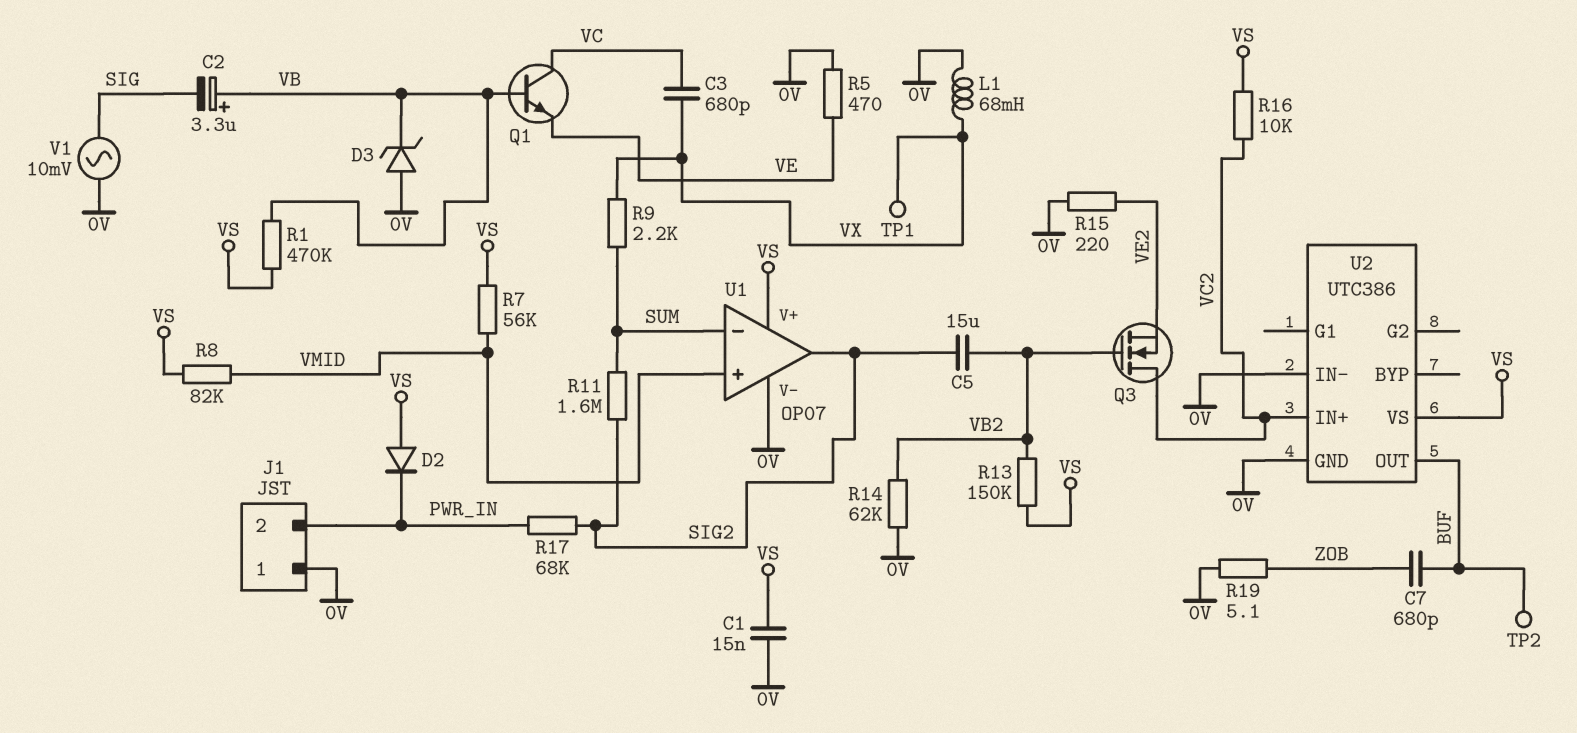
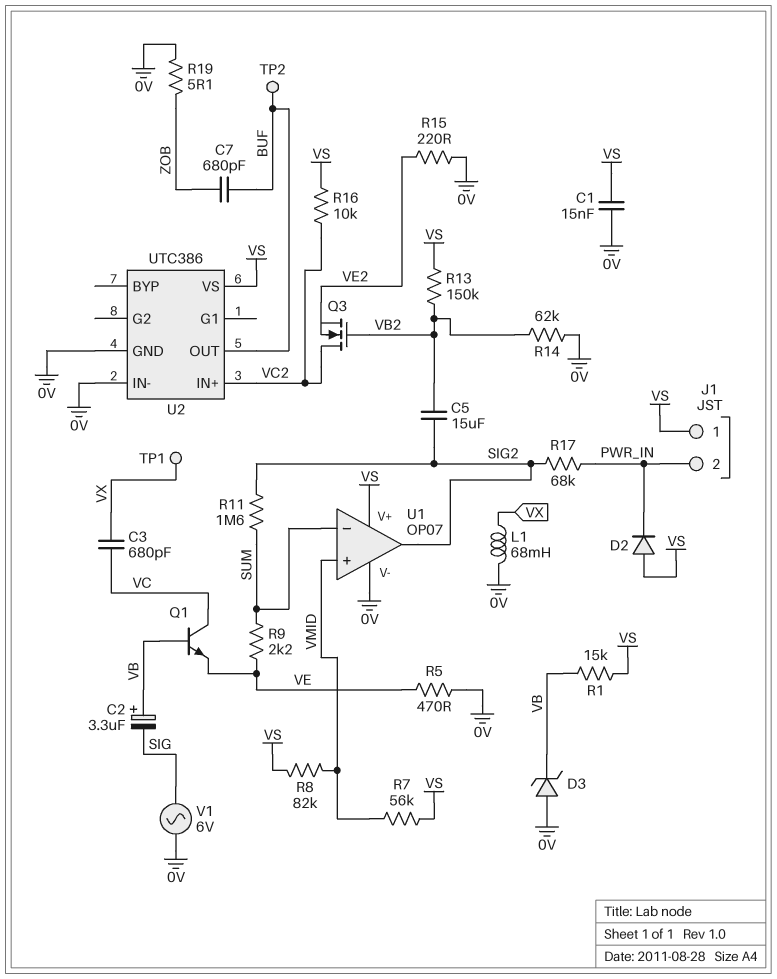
J1 pin 1: 0V -> VS
R1: 470k (VB, VS) -> 15k (VB, VS)
R9: 2.2k (SUM, VX) -> 2.2k (SUM, VE)
V1: AC 10mV (0V, SIG) -> AC 6V (0V, SIG)

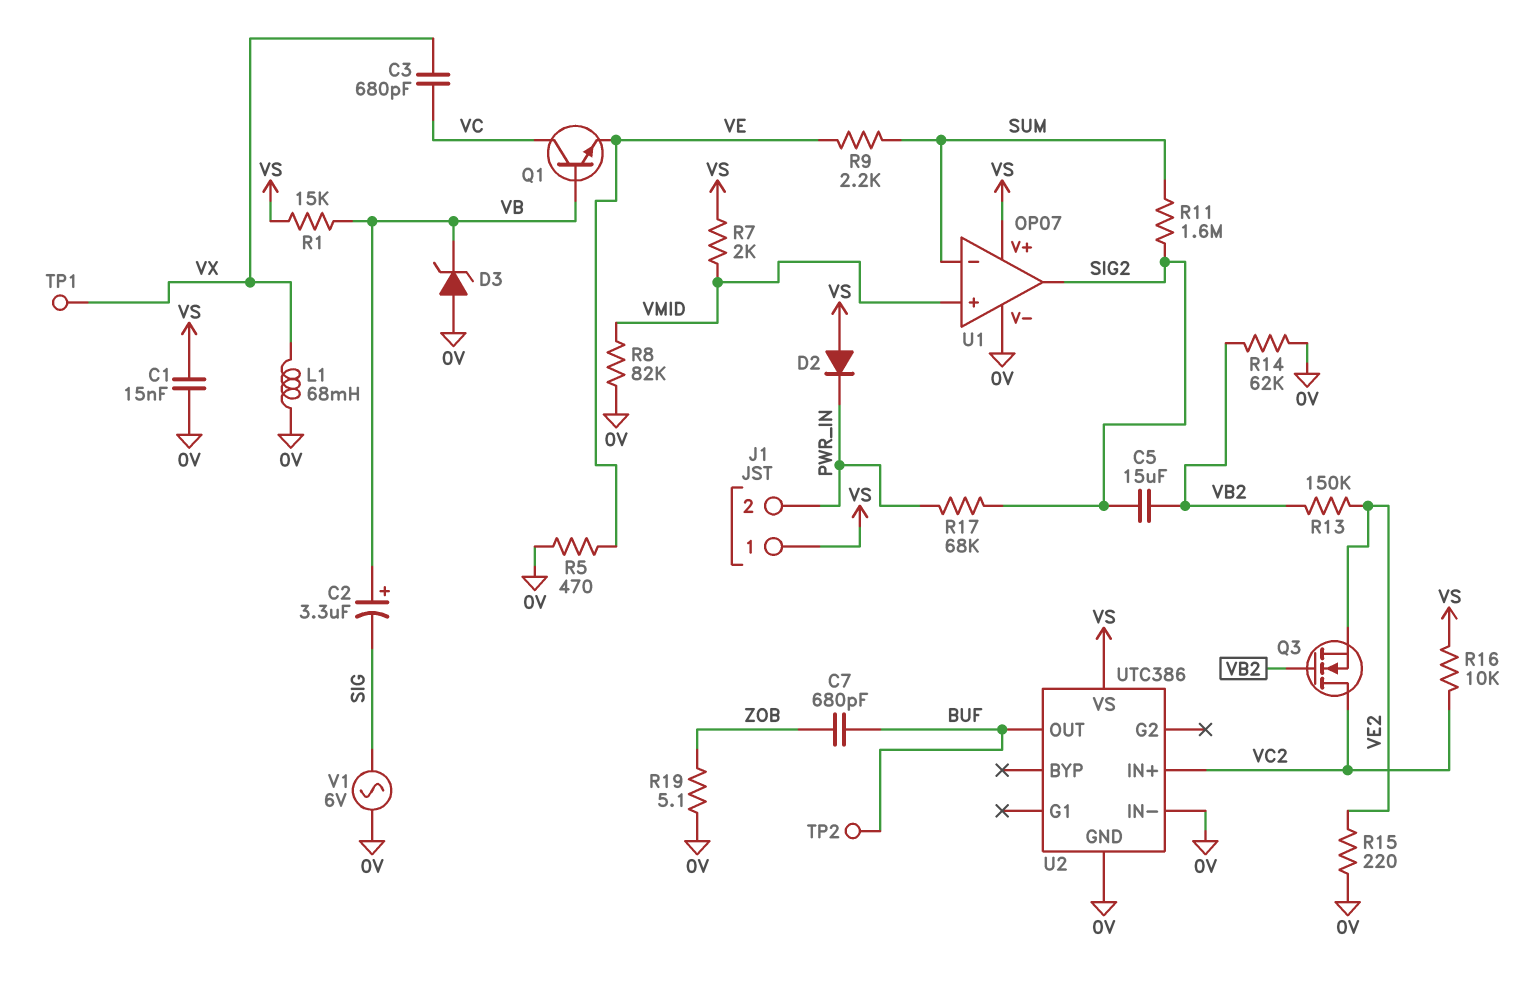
R7: 56k (VMID, VS) -> 2k (VMID, VS)
R8: 82k (VMID, VS) -> 82k (0V, VMID)
R13: 150k (VB2, VS) -> 150k (VB2, VE2)

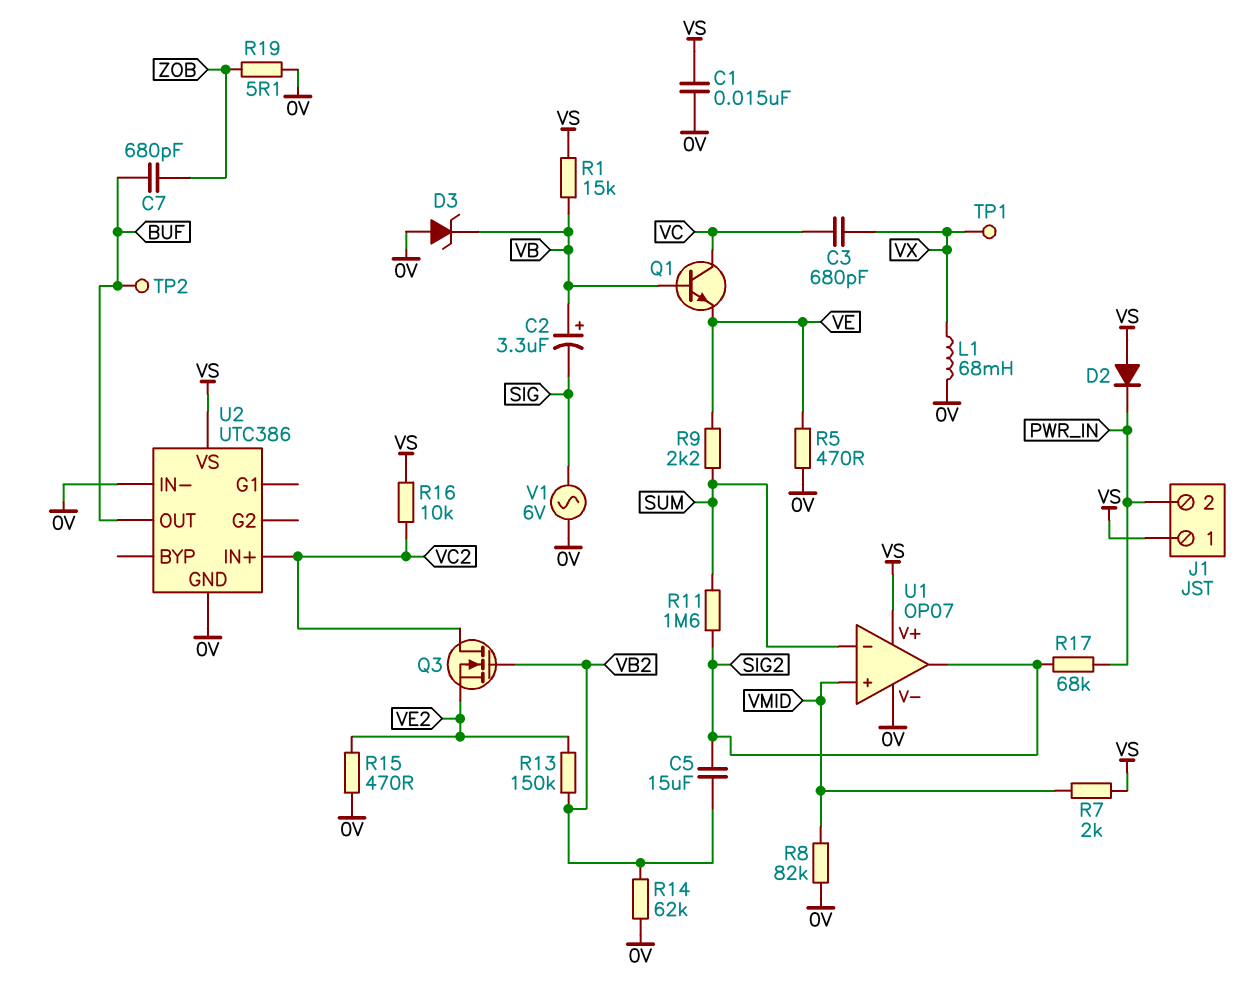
R15: 220 (0V, VE2) -> 470 (0V, VE2)

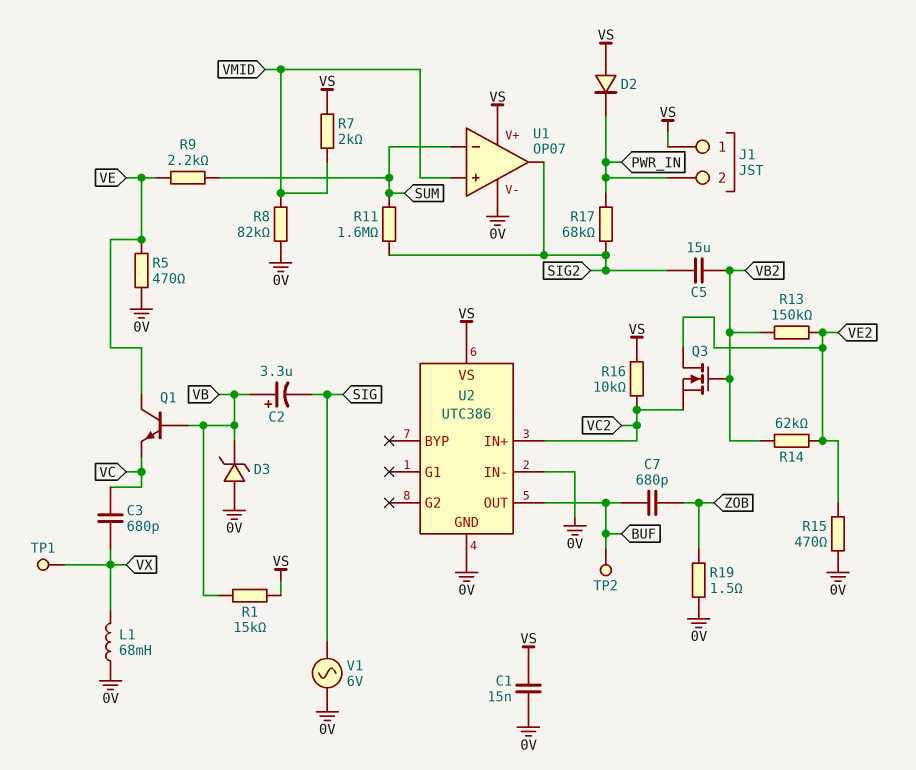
Q1: NPN (B VB, C VC, E VE) -> NPN (B VB, C VE, E VC)
Q3: NMOS (G VB2, D VC2, S VE2) -> NMOS (G VB2, D VE2, S VC2)
R14: 62k (0V, VB2) -> 62k (VB2, VE2)
R19: 5.1 (0V, ZOB) -> 1.5 (0V, ZOB)

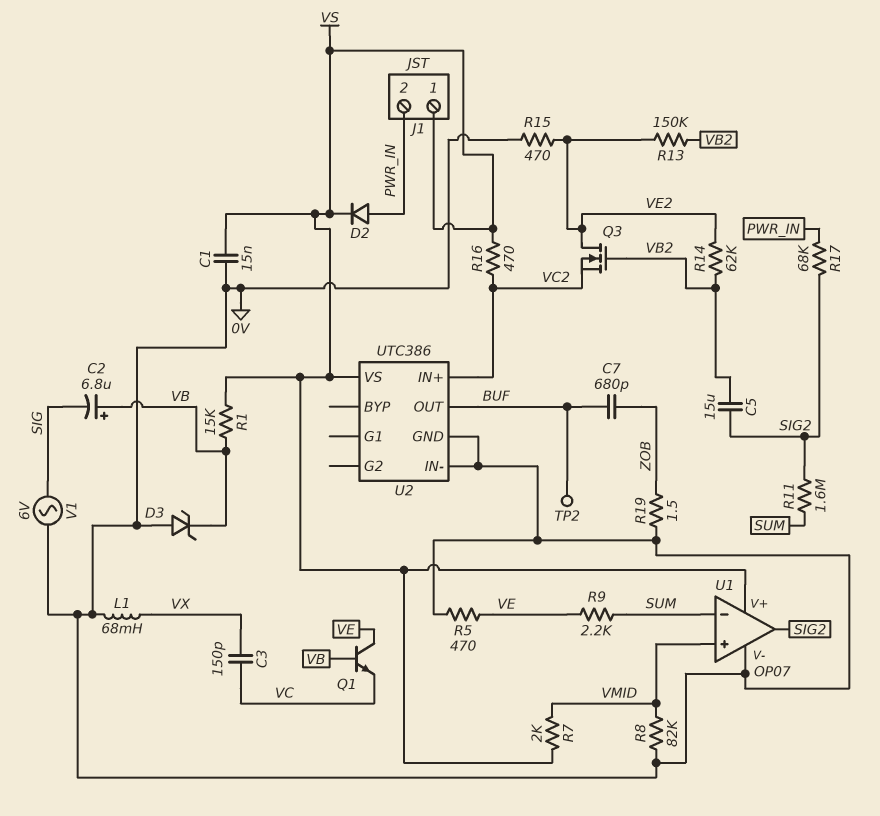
C2: 3.3uF (plus VB, minus SIG) -> 6.8uF (plus VB, minus SIG)
C3: 680pF (VC, VX) -> 150pF (VC, VX)
D2: diode (A VS, K PWR_IN) -> diode (A PWR_IN, K VS)
R16: 10k (VC2, VS) -> 470 (VC2, VS)
TP1: test point (VX) -> none

